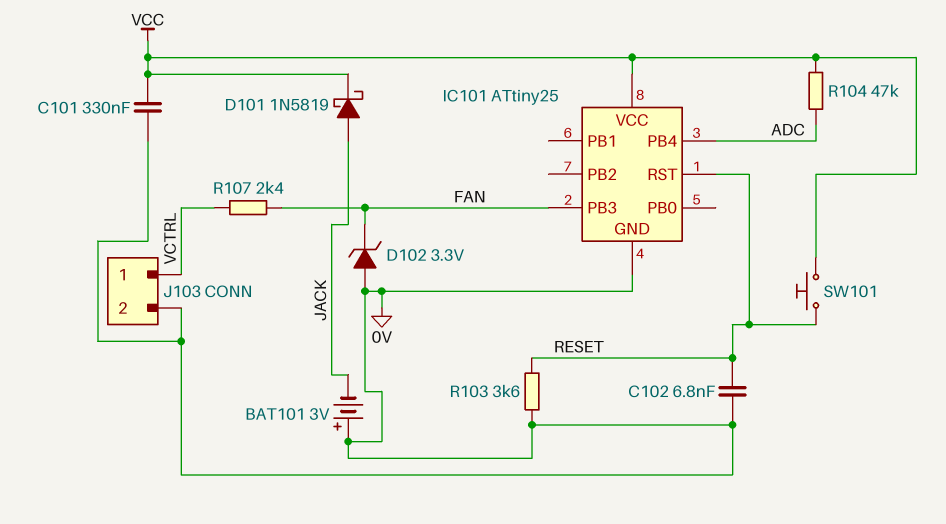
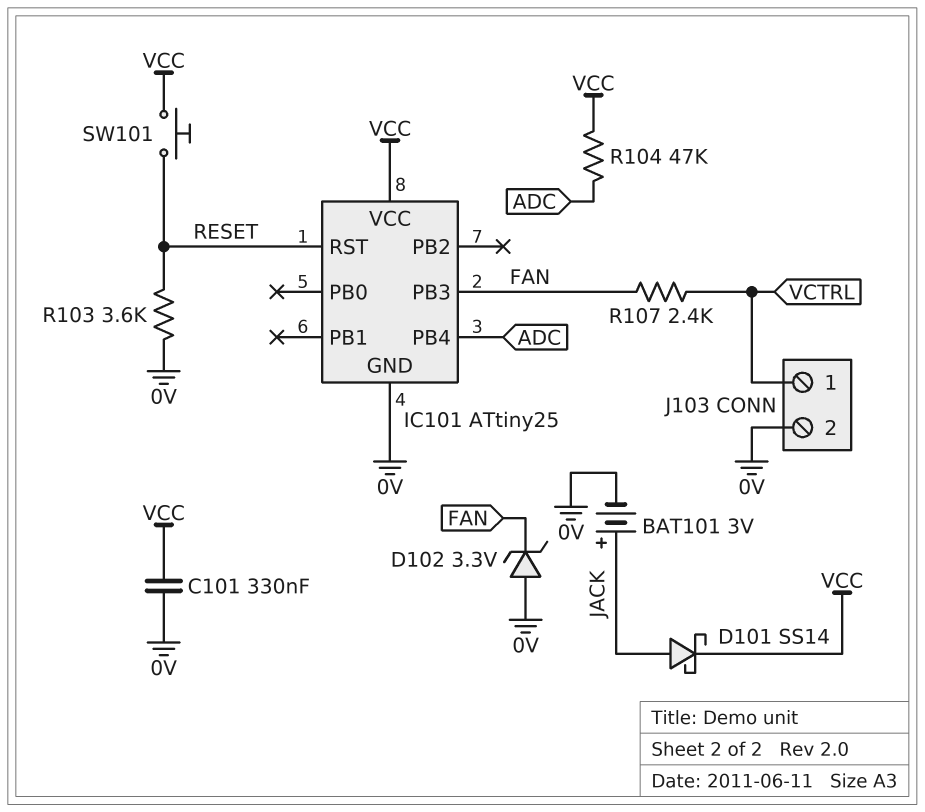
BAT101: 3V (plus 0V, minus JACK) -> 3V (plus JACK, minus 0V)
C102: 6.8nF (0V, RESET) -> none
D101: schottky 1N5819 (A JACK, K VCC) -> schottky SS14 (A JACK, K VCC)

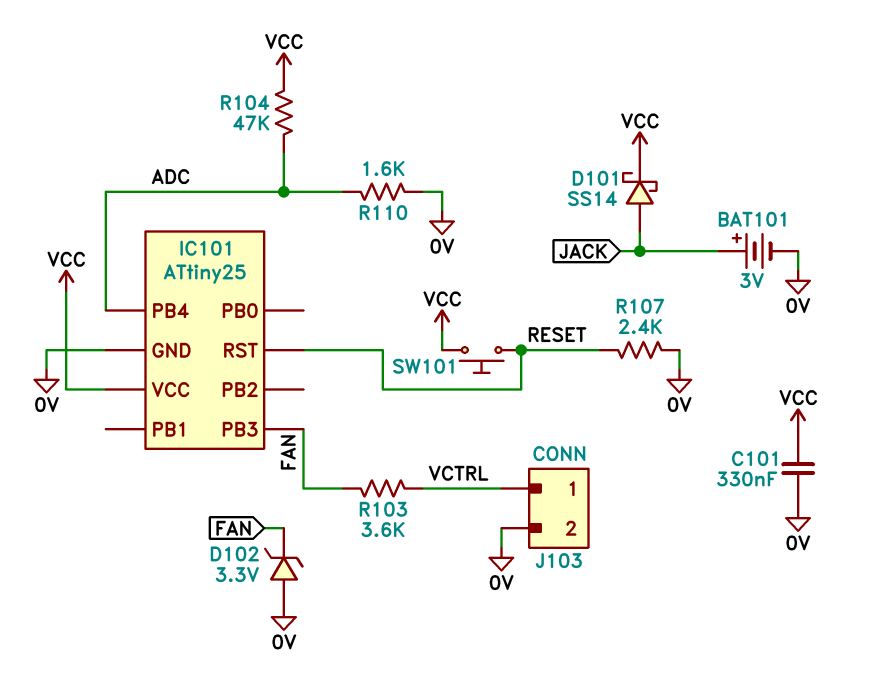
R103: 3.6k (0V, RESET) -> 3.6k (FAN, VCTRL)
R107: 2.4k (FAN, VCTRL) -> 2.4k (0V, RESET)
R110: none -> 1.6k (0V, ADC)

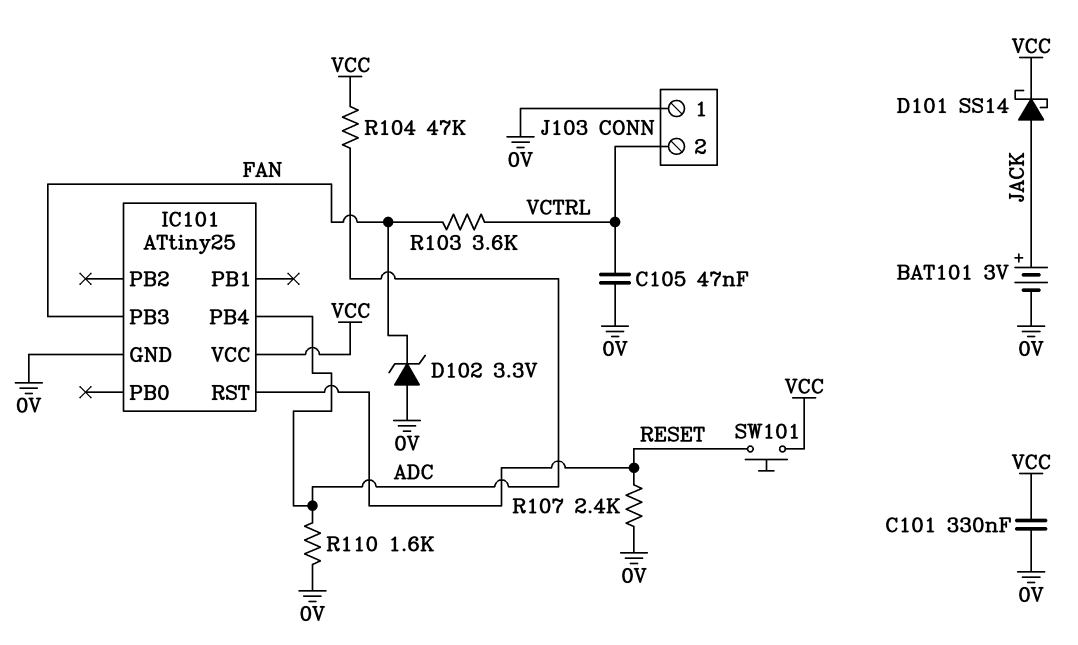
C105: none -> 47nF (0V, VCTRL)
J103 pin 1: VCTRL -> 0V
J103 pin 2: 0V -> VCTRL

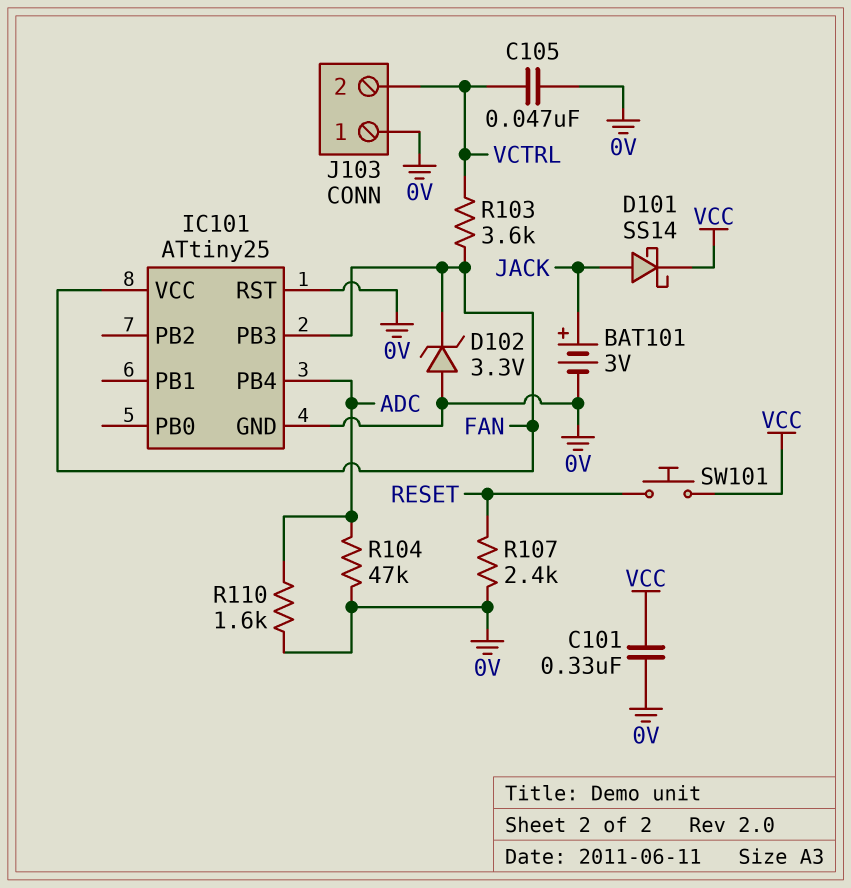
IC101 pin RST: RESET -> 0V
IC101 pin VCC: VCC -> FAN
R104: 47k (ADC, VCC) -> 47k (0V, ADC)

